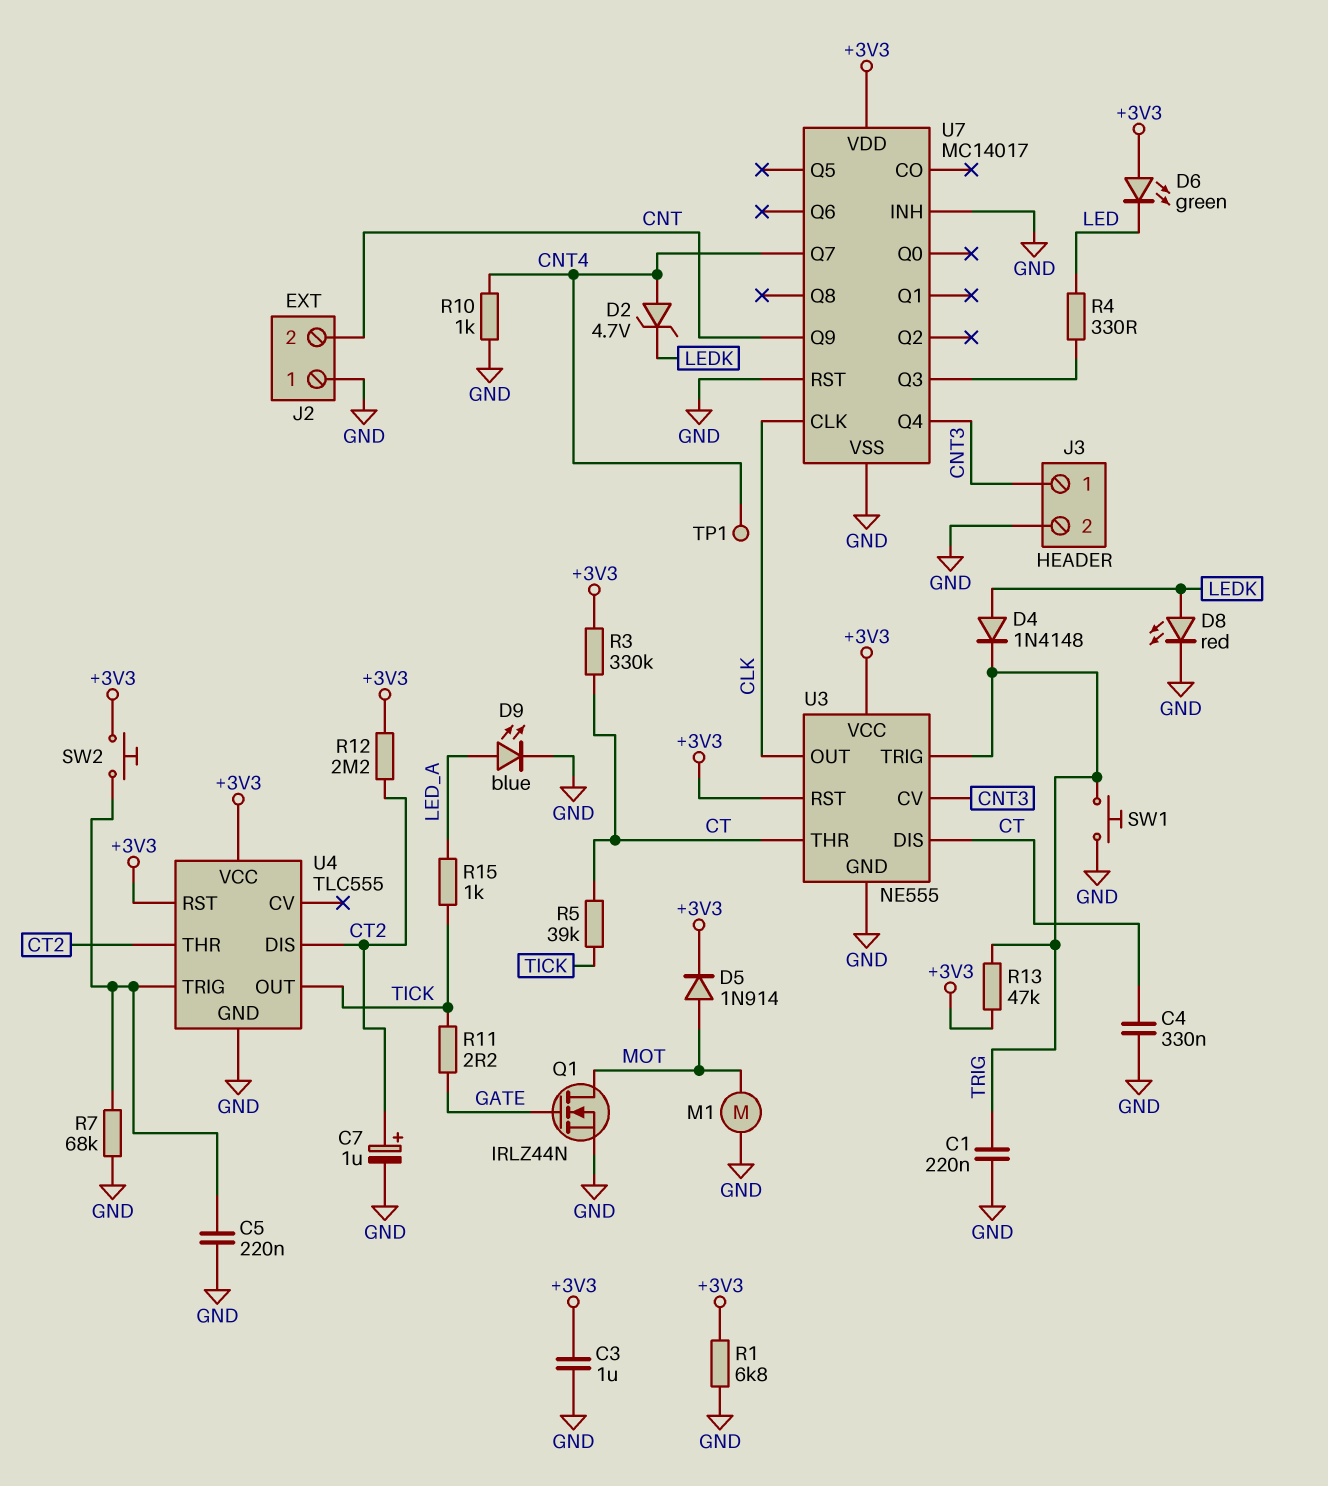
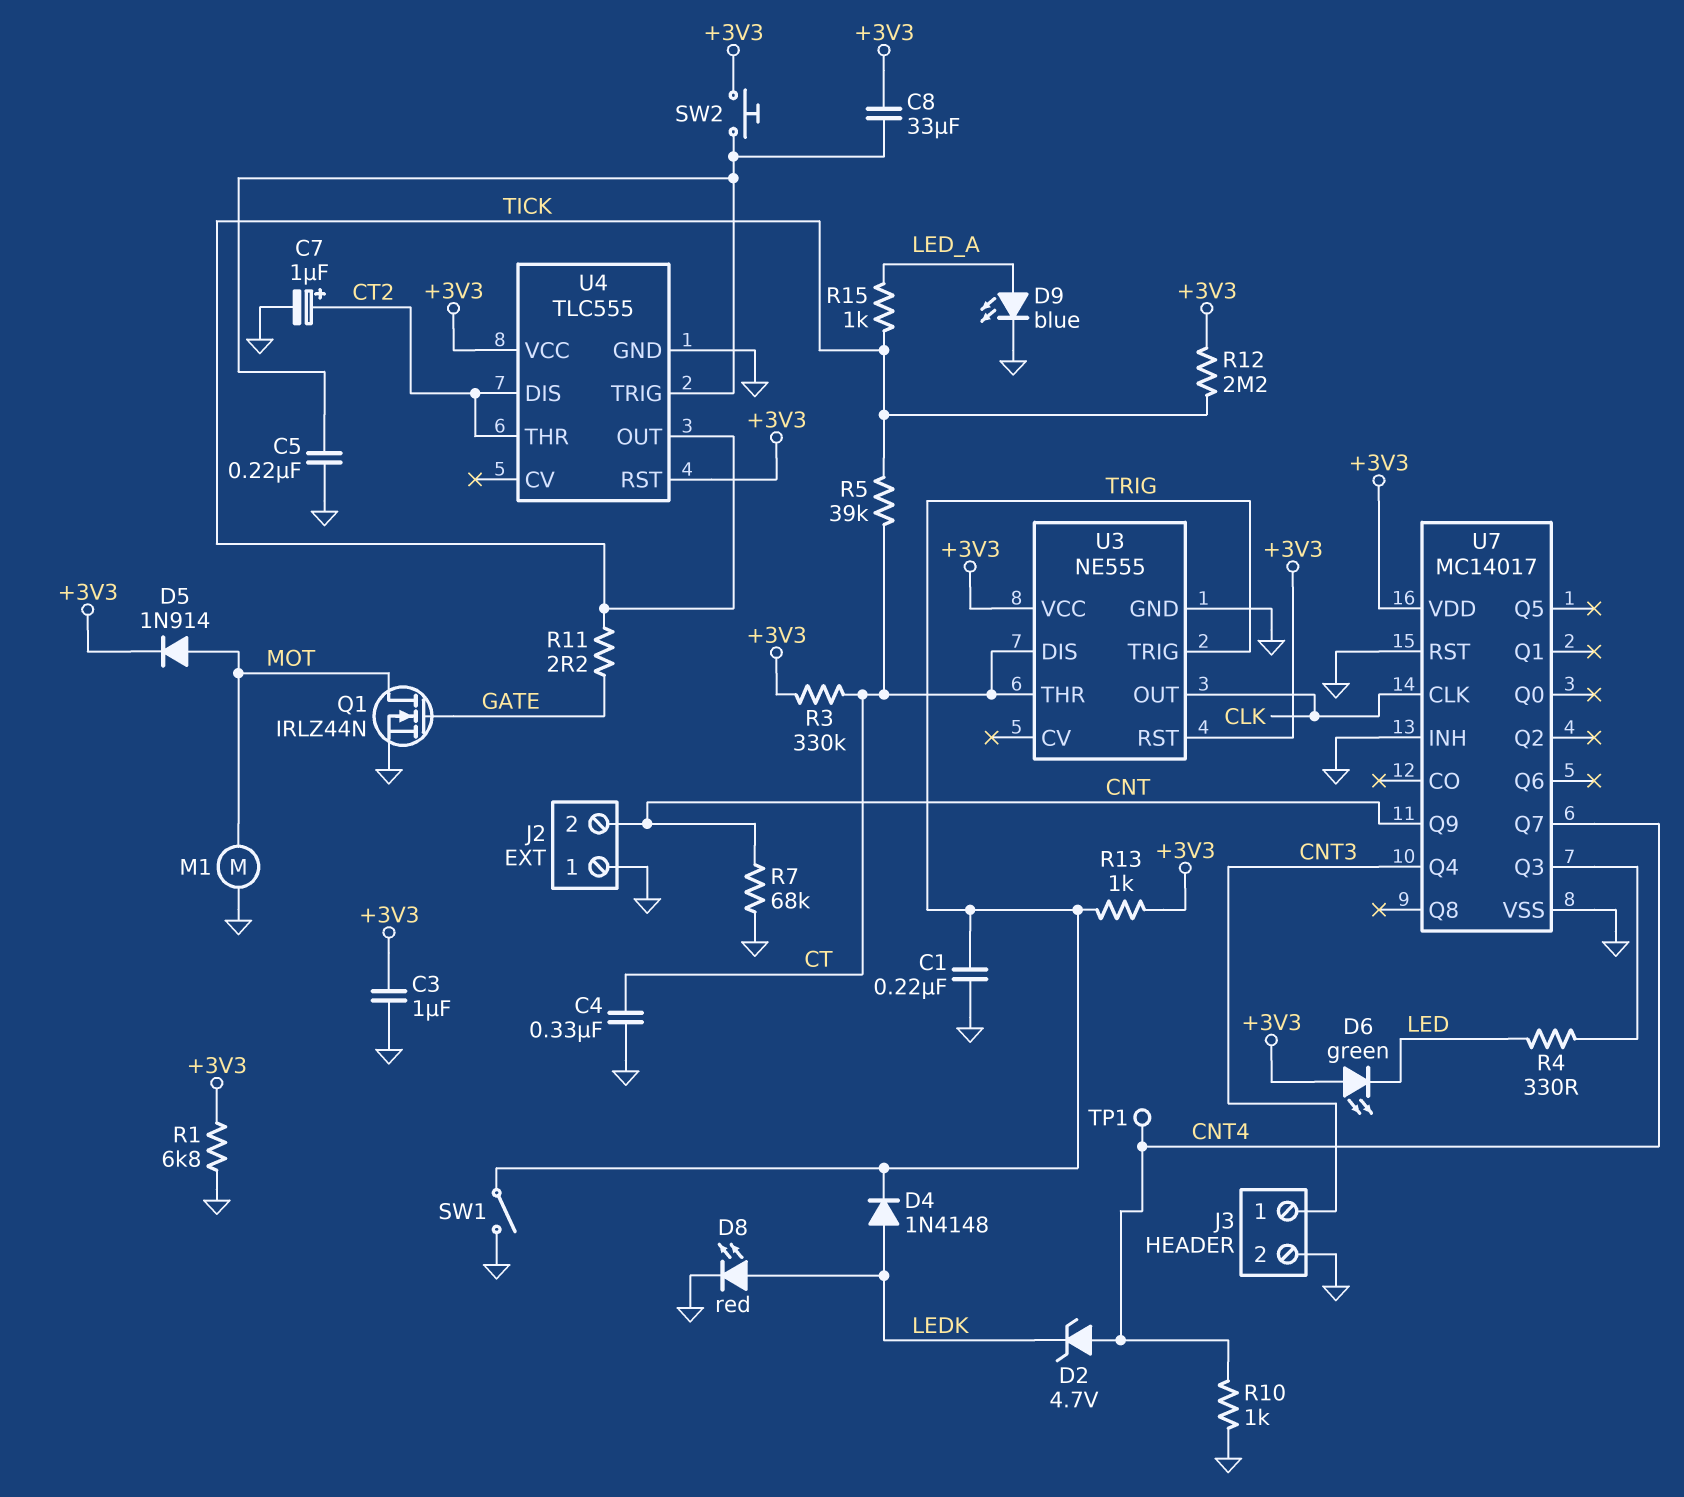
C8: none -> 33uF (+3V3, U4/TRIG)
R7: 68k (GND, U4/TRIG) -> 68k (CNT, GND)
R12: 2.2M (+3V3, CT2) -> 2.2M (+3V3, TICK)
R13: 47k (+3V3, TRIG) -> 1k (+3V3, TRIG)
SW1: button (GND, TRIG) -> switch (GND, TRIG)
U3 pin CV: CNT3 -> none

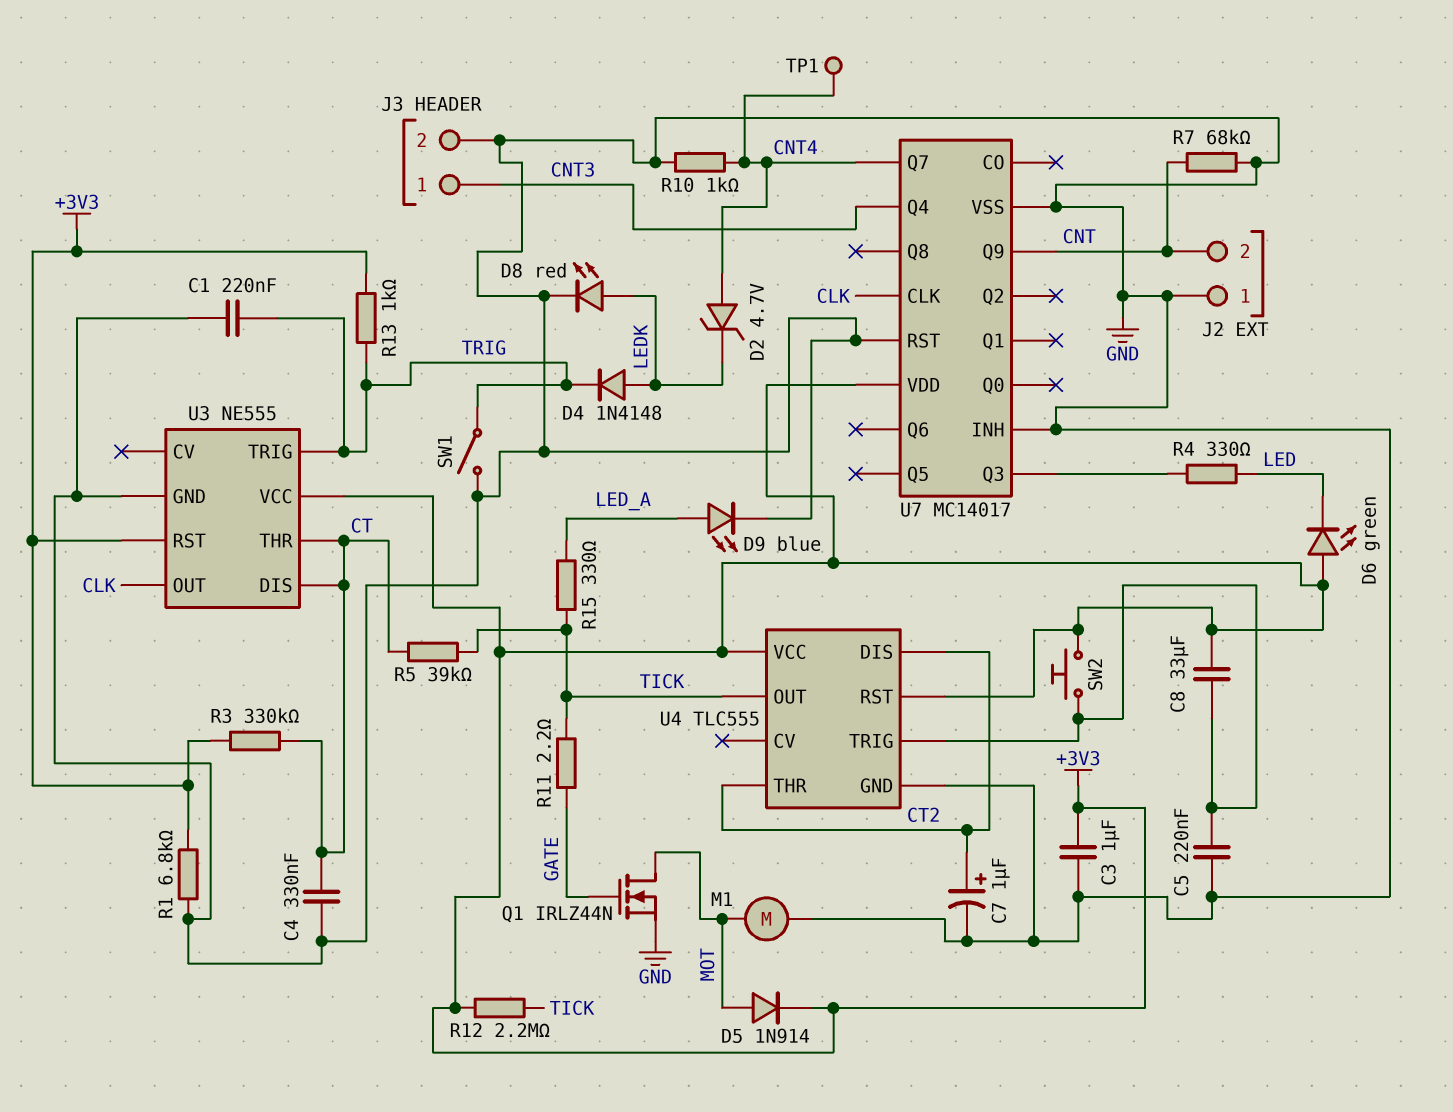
R15: 1k (LED_A, TICK) -> 330 (LED_A, TICK)

